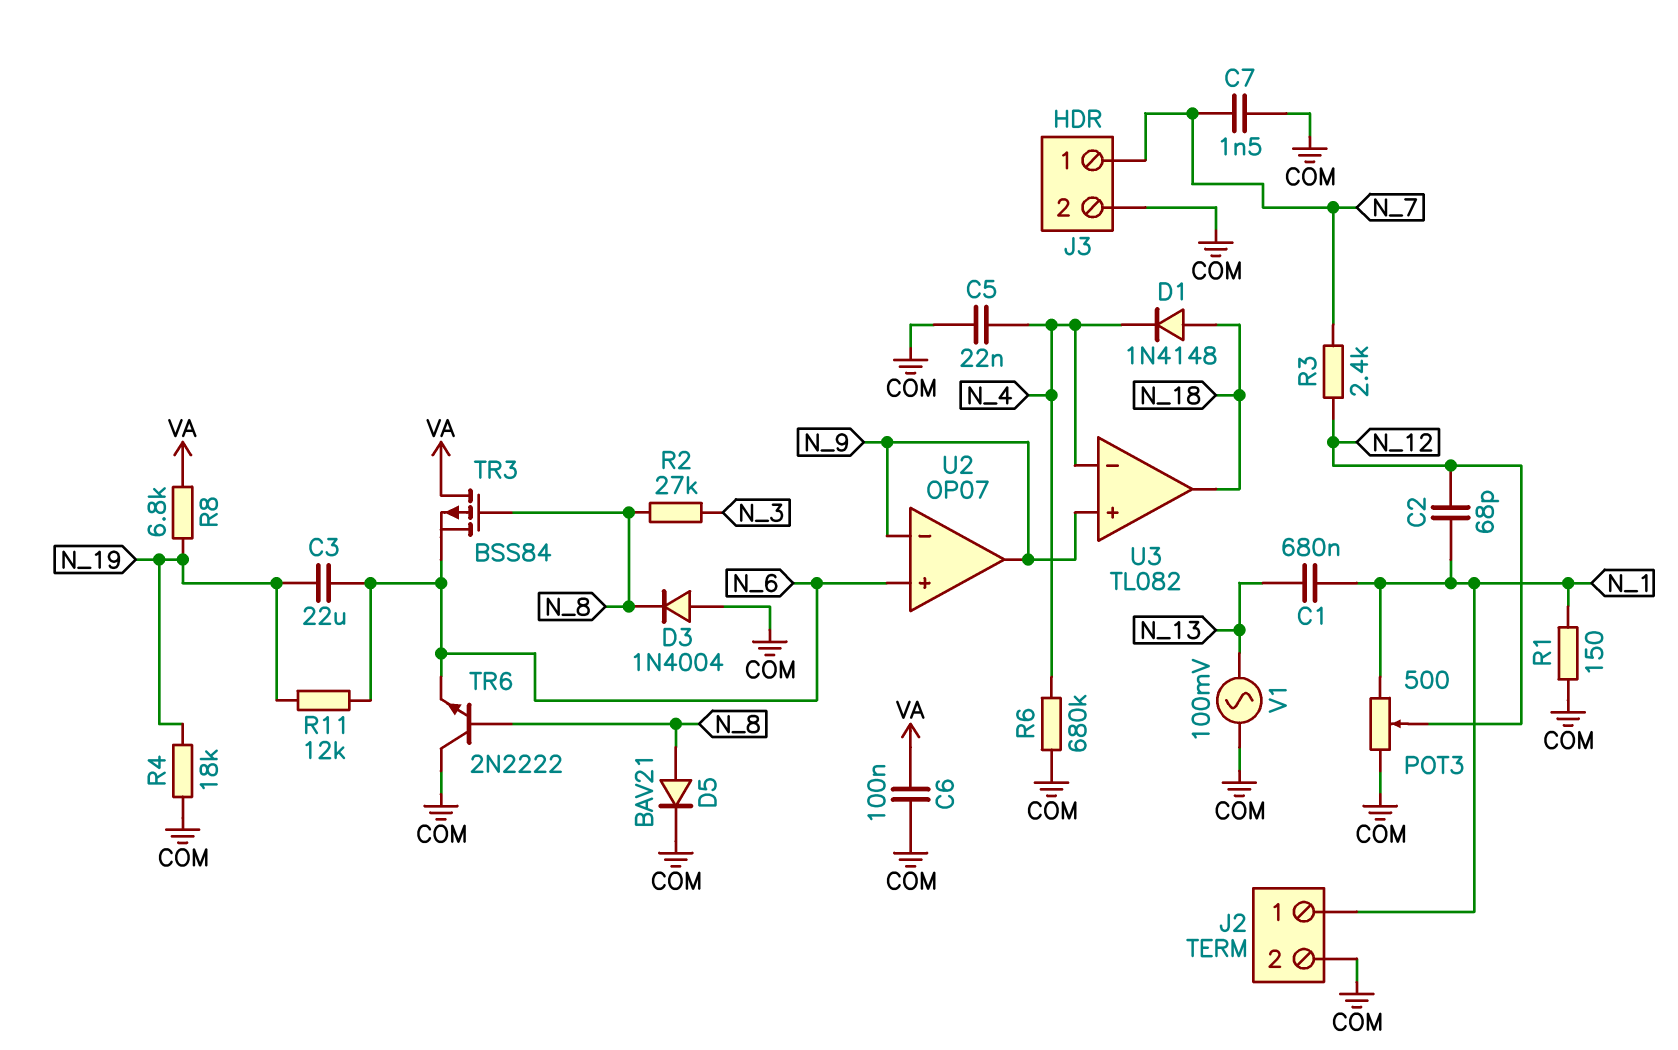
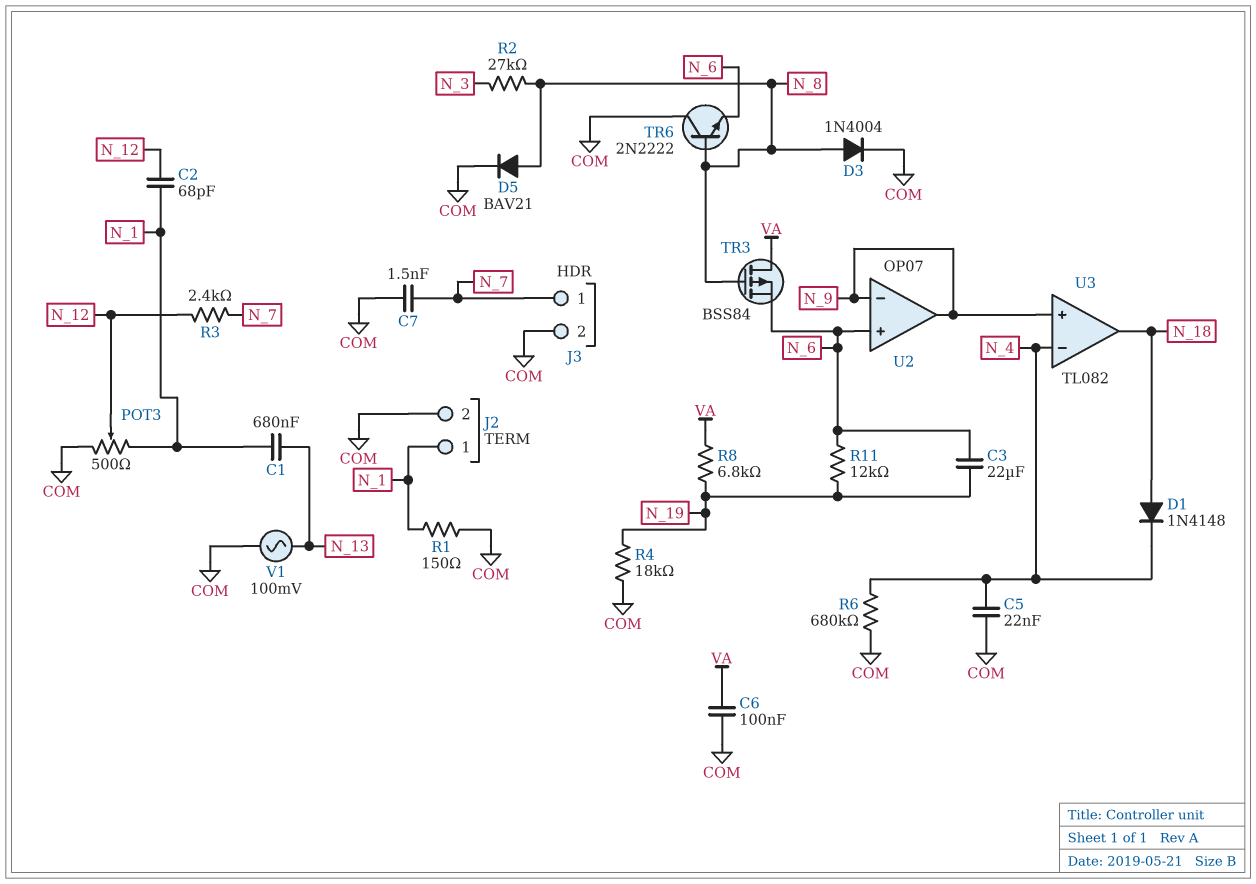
D3: diode 1N4004 (A COM, K N_8) -> diode 1N4004 (A N_8, K COM)

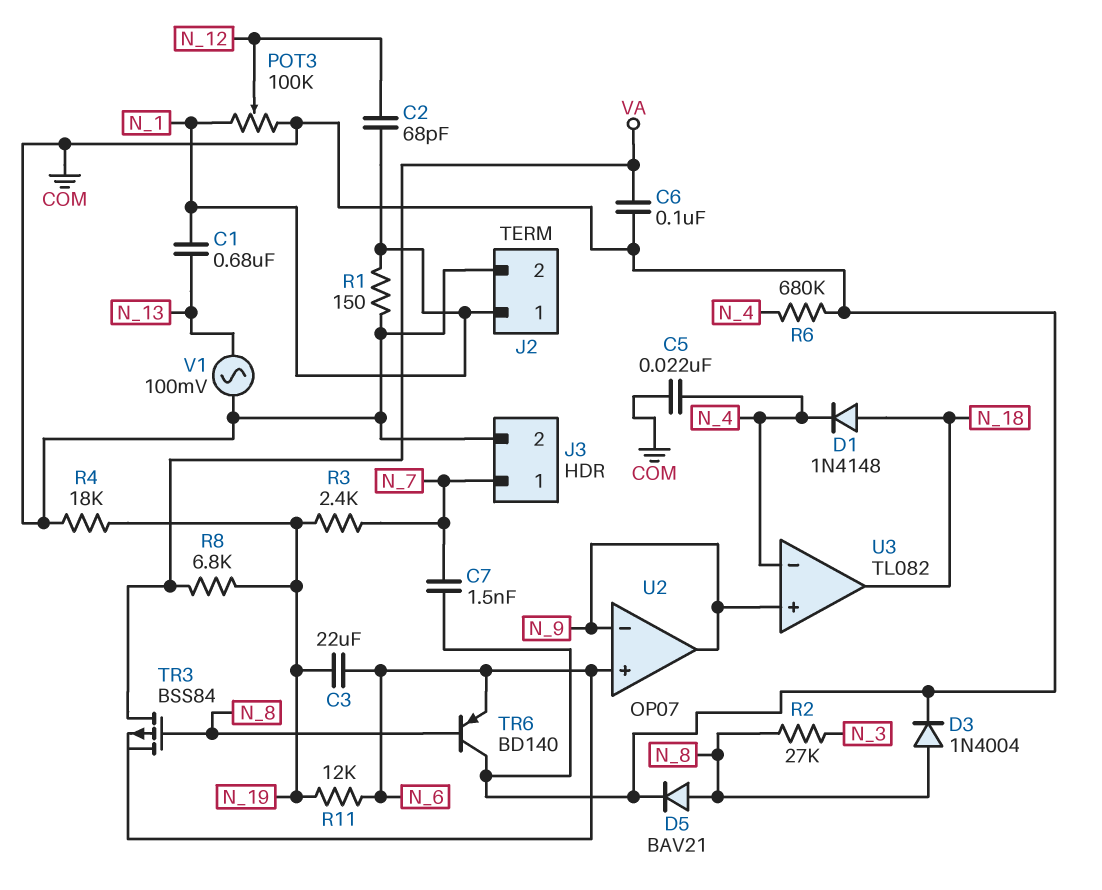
POT3: 500 (COM, N_1, wiper N_12) -> 100k (COM, N_1, wiper N_12)
R3: 2.4k (N_7, N_12) -> 2.4k (N_7, N_19)
TR6: NPN 2N2222 (B N_8, C COM, E N_6) -> PNP BD140 (B N_8, C COM, E N_6)

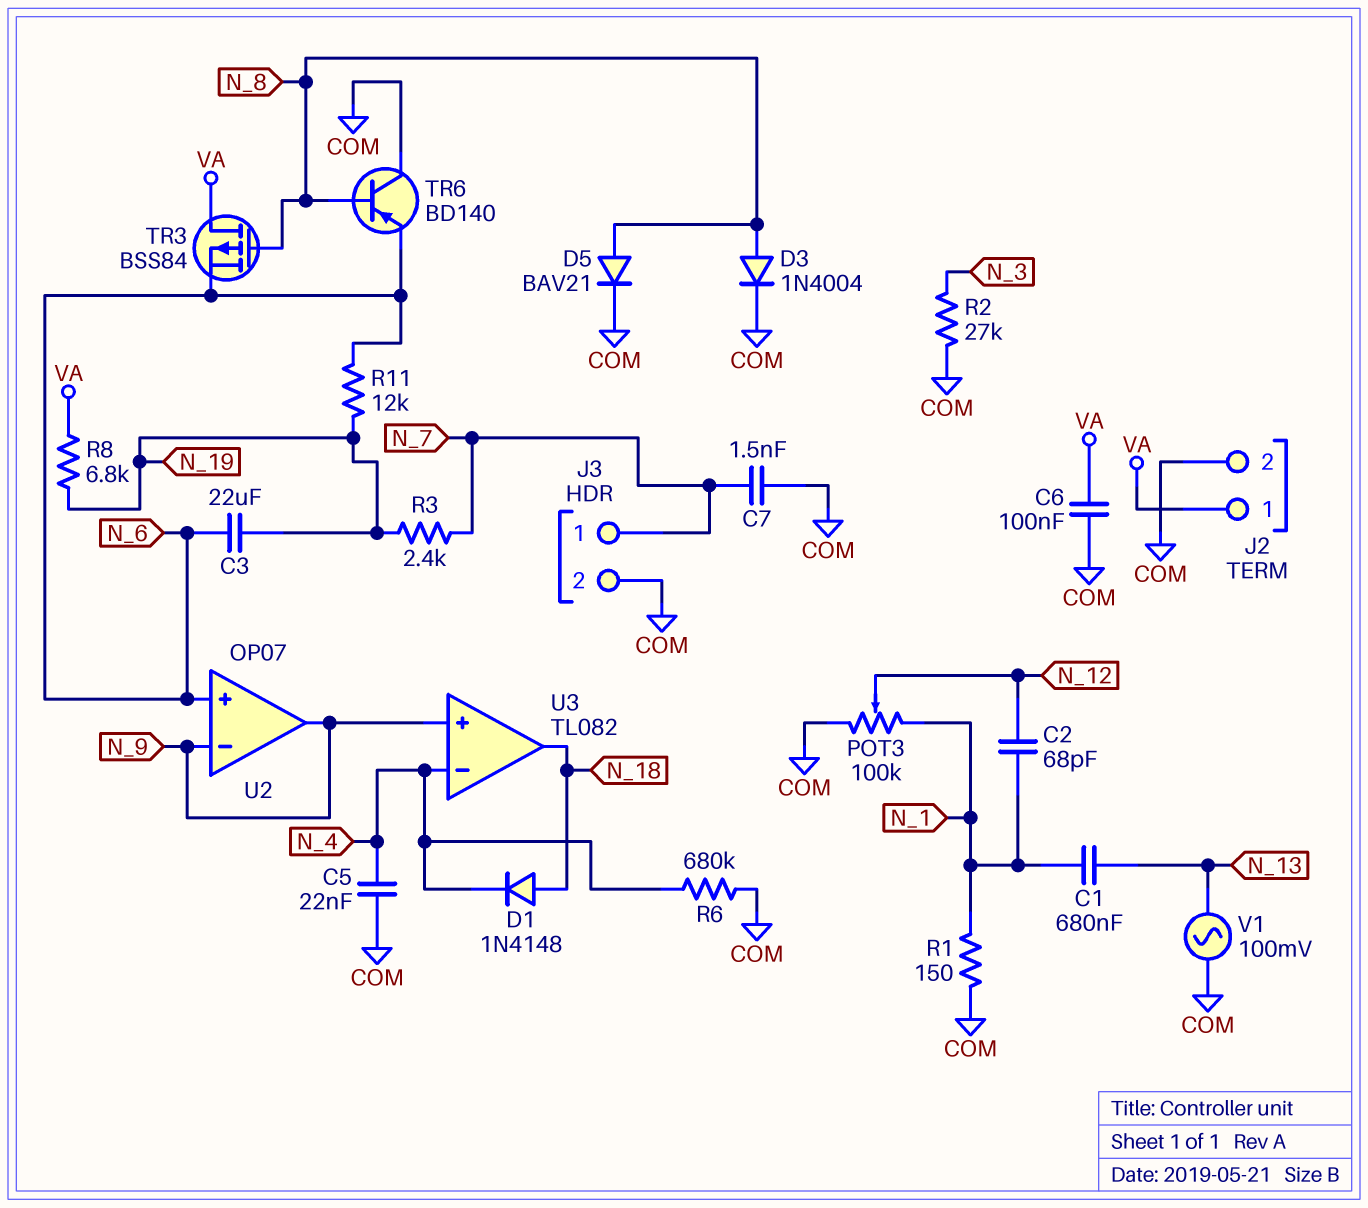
J2 pin 1: N_1 -> VA
R2: 27k (N_3, N_8) -> 27k (COM, N_3)
R4: 18k (COM, N_19) -> none

